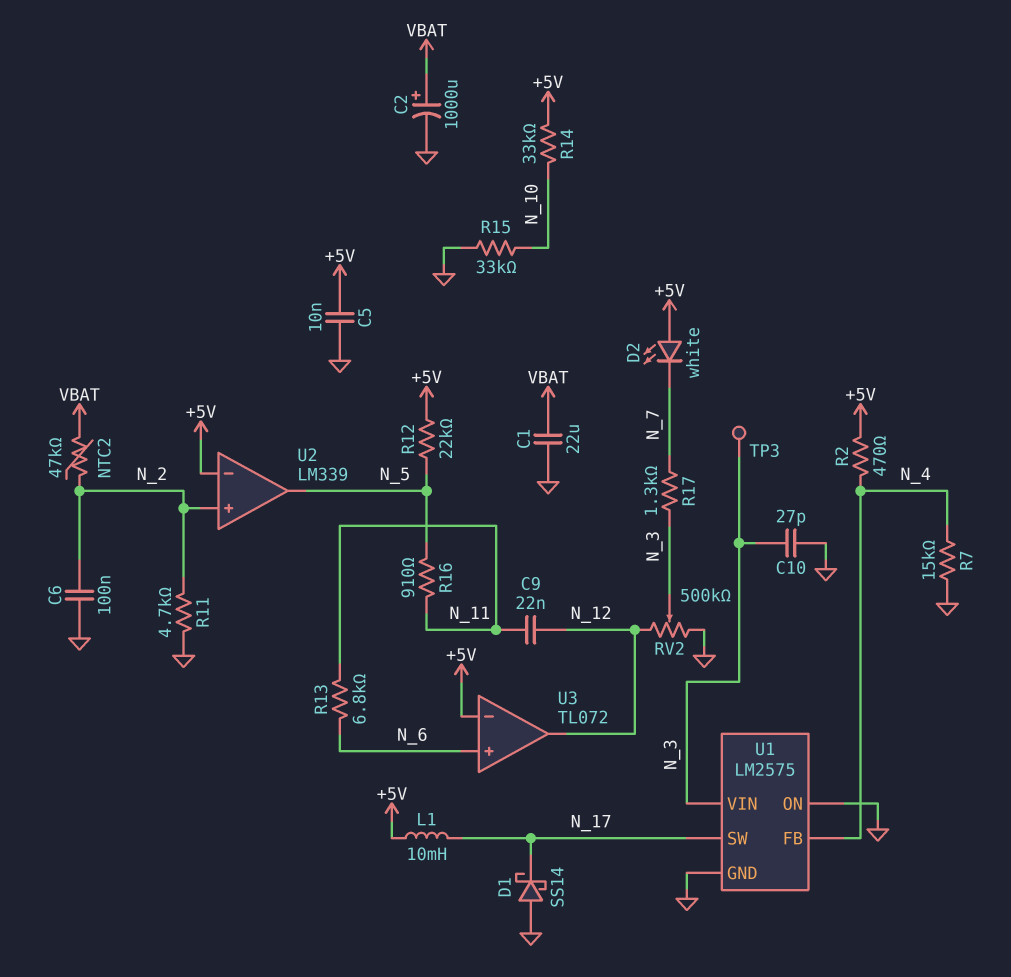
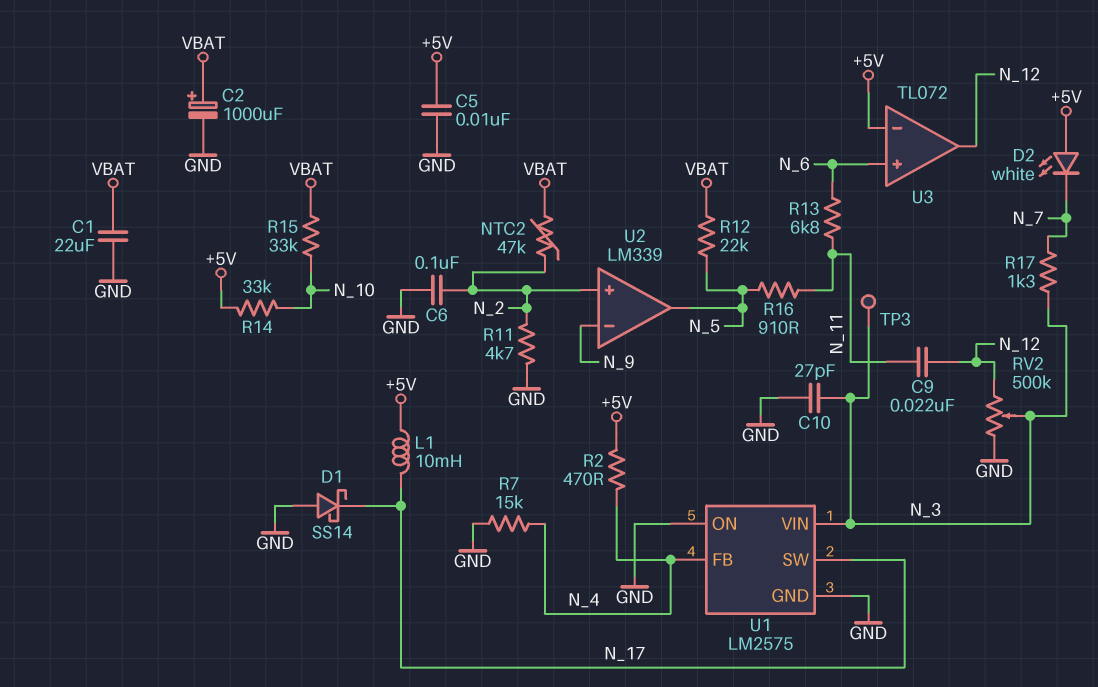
R12: 22k (+5V, N_5) -> 22k (N_5, VBAT)
R15: 33k (GND, N_10) -> 33k (N_10, VBAT)
U2 pin in-: +5V -> N_9

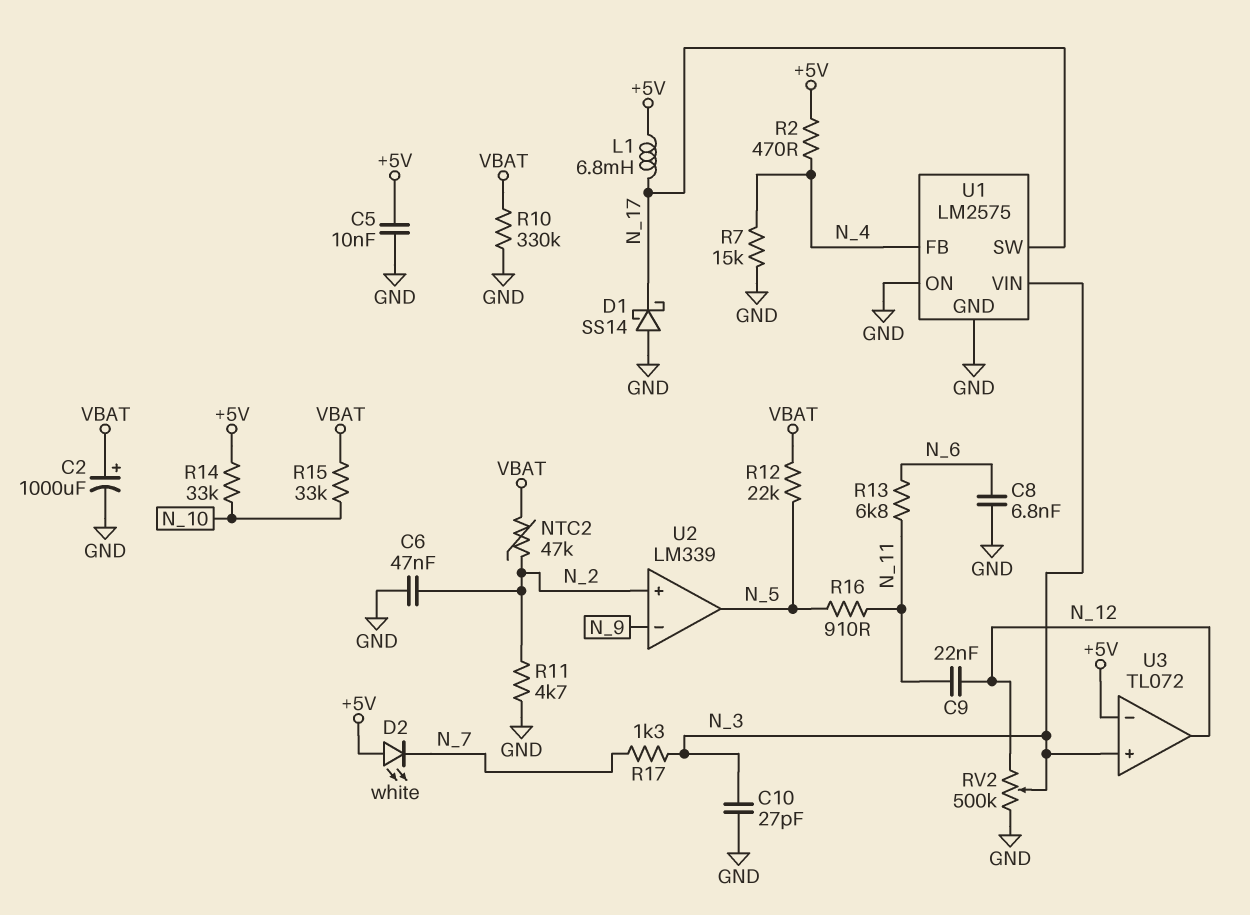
C1: 22uF (GND, VBAT) -> none
C6: 100nF (GND, N_2) -> 47nF (GND, N_2)
C8: none -> 6.8nF (GND, N_6)
L1: 10mH (+5V, N_17) -> 6.8mH (+5V, N_17)
R10: none -> 330k (GND, VBAT)
TP3: test point (N_3) -> none
U3 pin in+: N_6 -> N_3

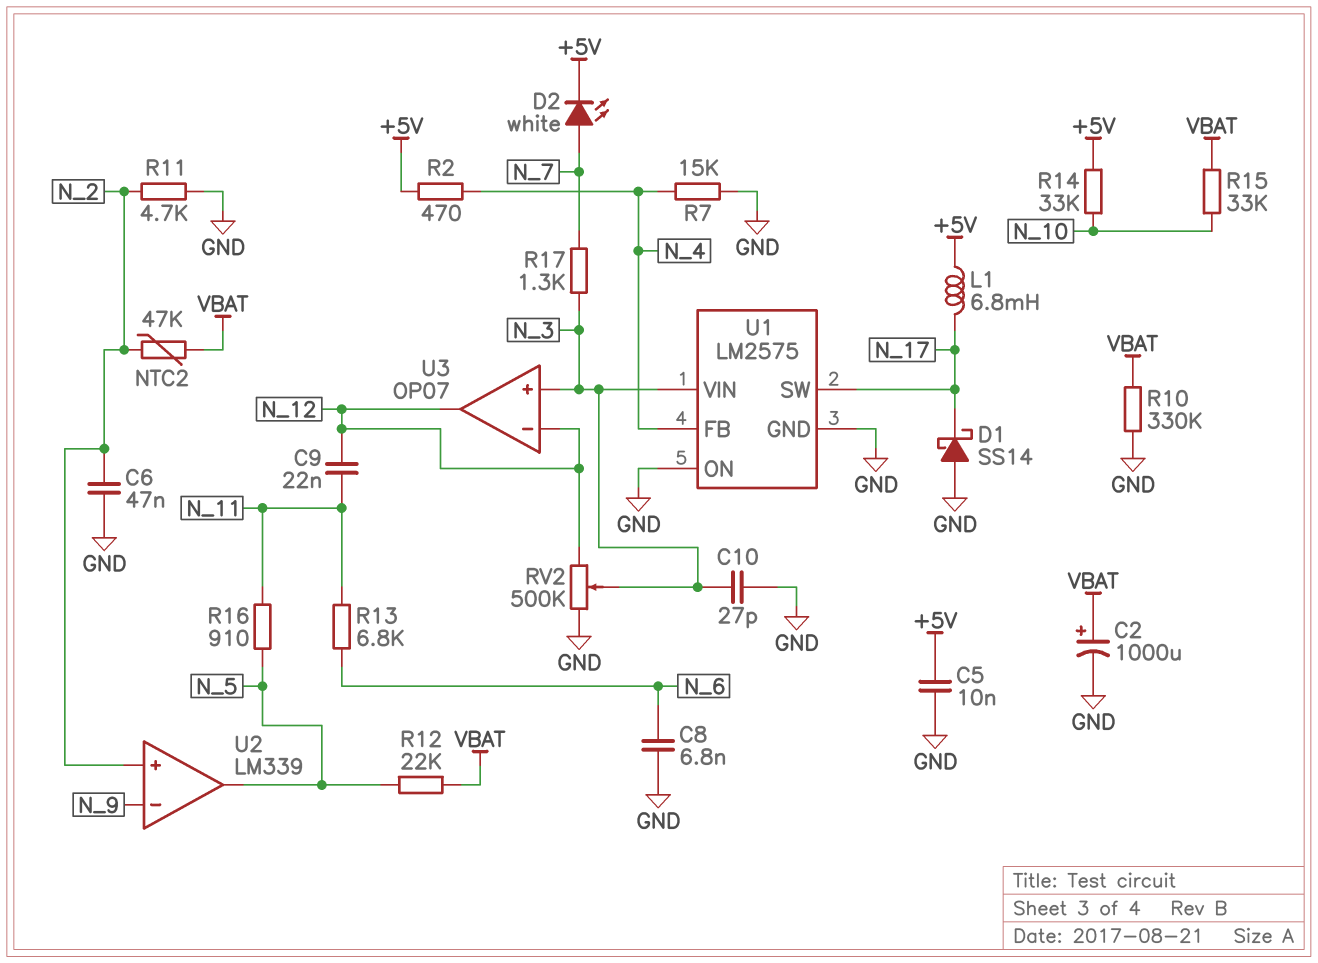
D2: LED white (A +5V, K N_7) -> LED white (A N_7, K +5V)
U3: TL072 -> OP07
U3 pin in-: +5V -> N_12

